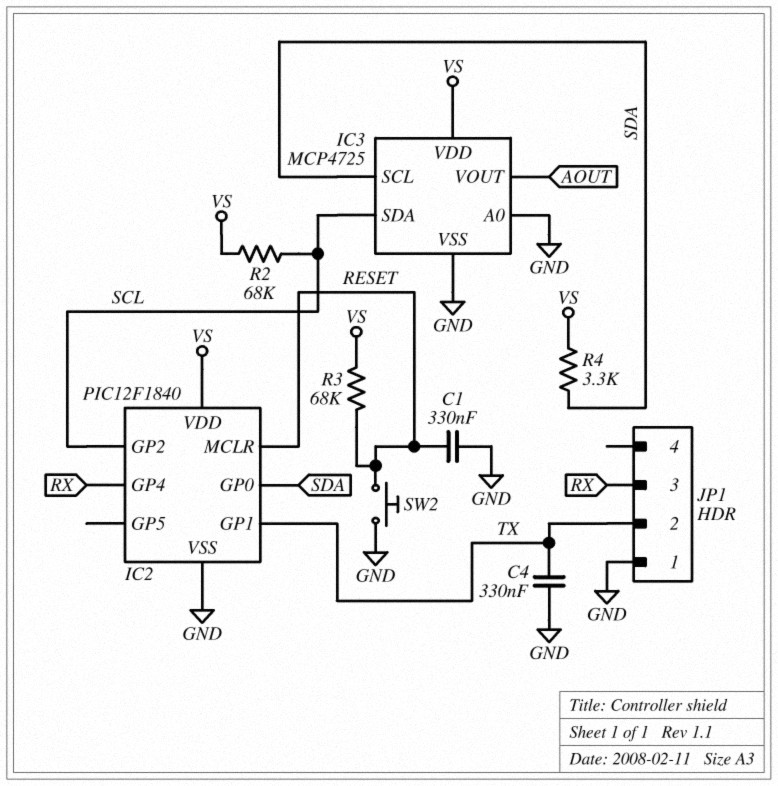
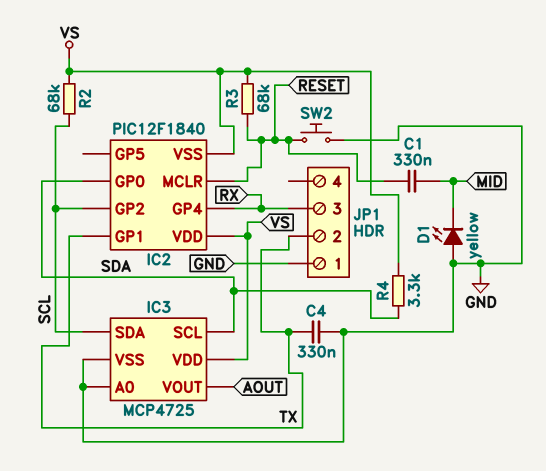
C1: 330nF (GND, RESET) -> 330nF (MID, RESET)
D1: none -> LED yellow (A GND, K MID)
IC2 pin VSS: GND -> VS

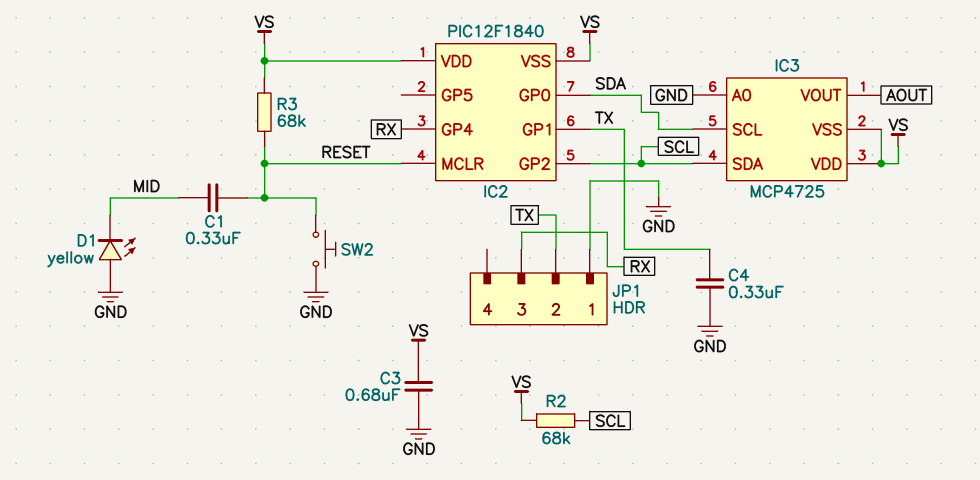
C3: none -> 680nF (GND, VS)
IC3 pin VSS: GND -> VS
R4: 3.3k (SDA, VS) -> none

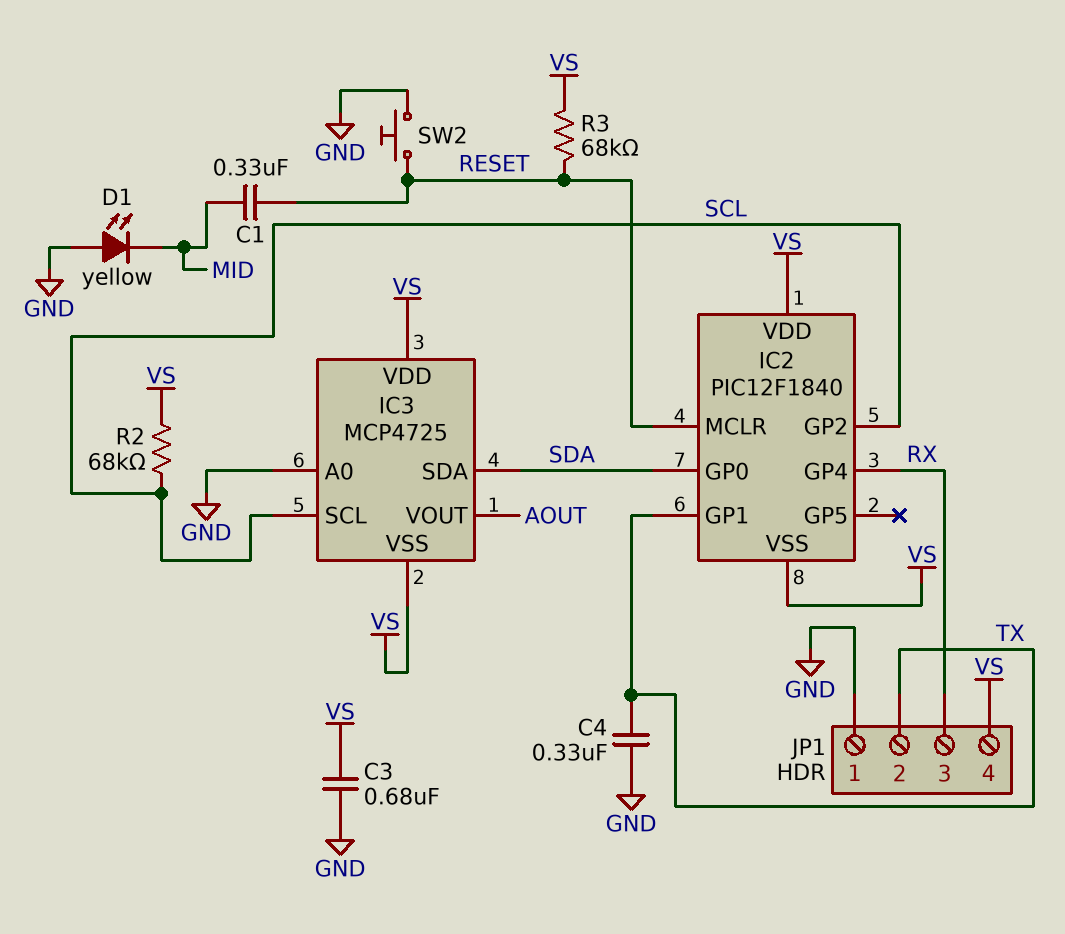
IC3 pin SCL: SDA -> SCL
IC3 pin SDA: SCL -> SDA
JP1 pin 4: none -> VS

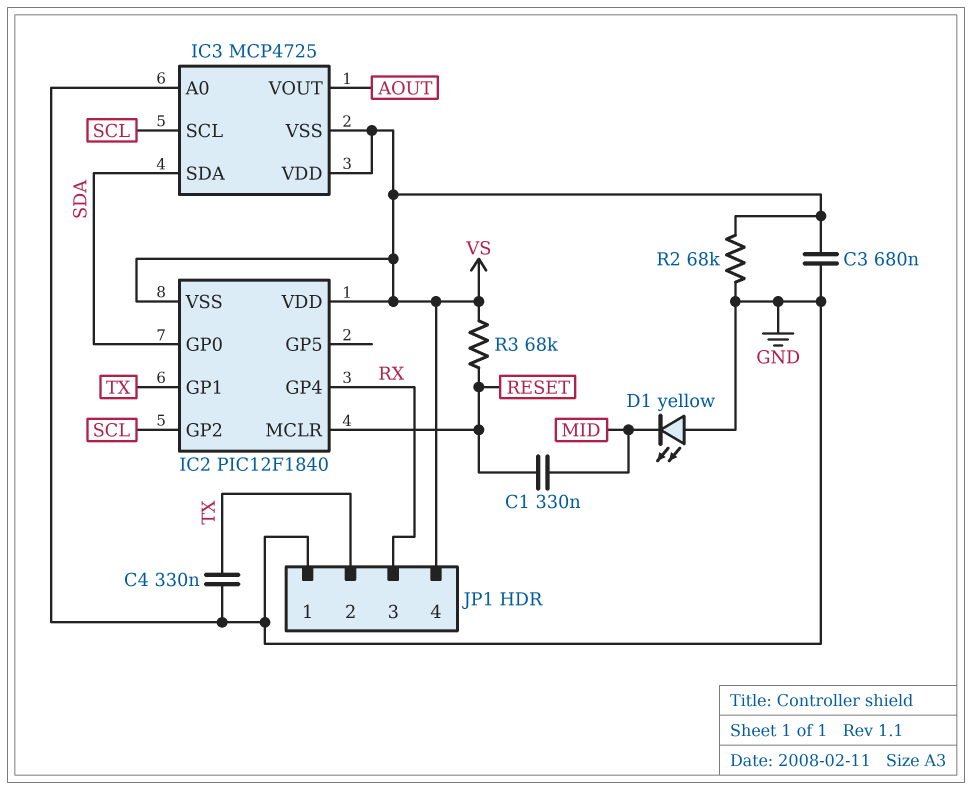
R2: 68k (SCL, VS) -> 68k (GND, VS)
SW2: button (GND, RESET) -> none

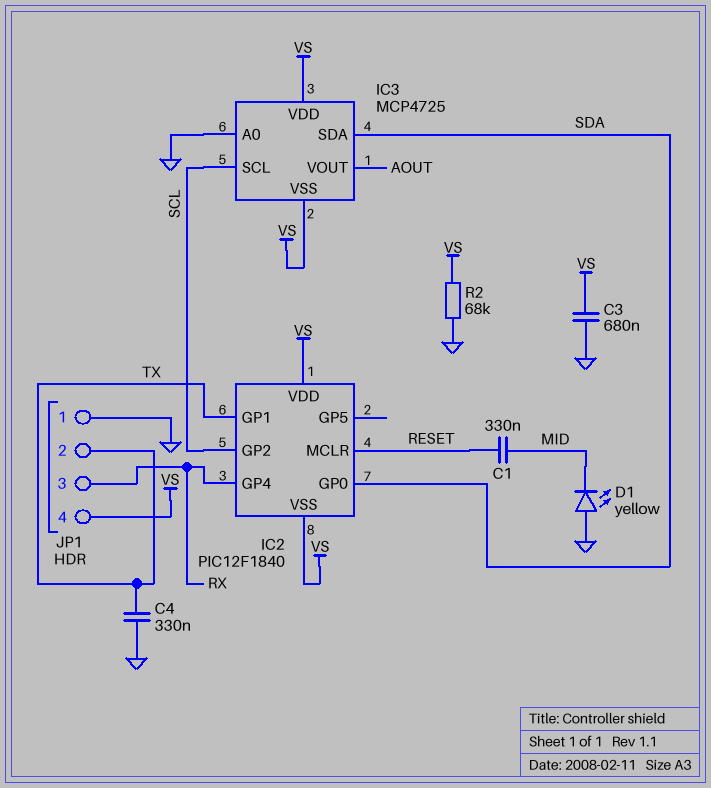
R3: 68k (RESET, VS) -> none

